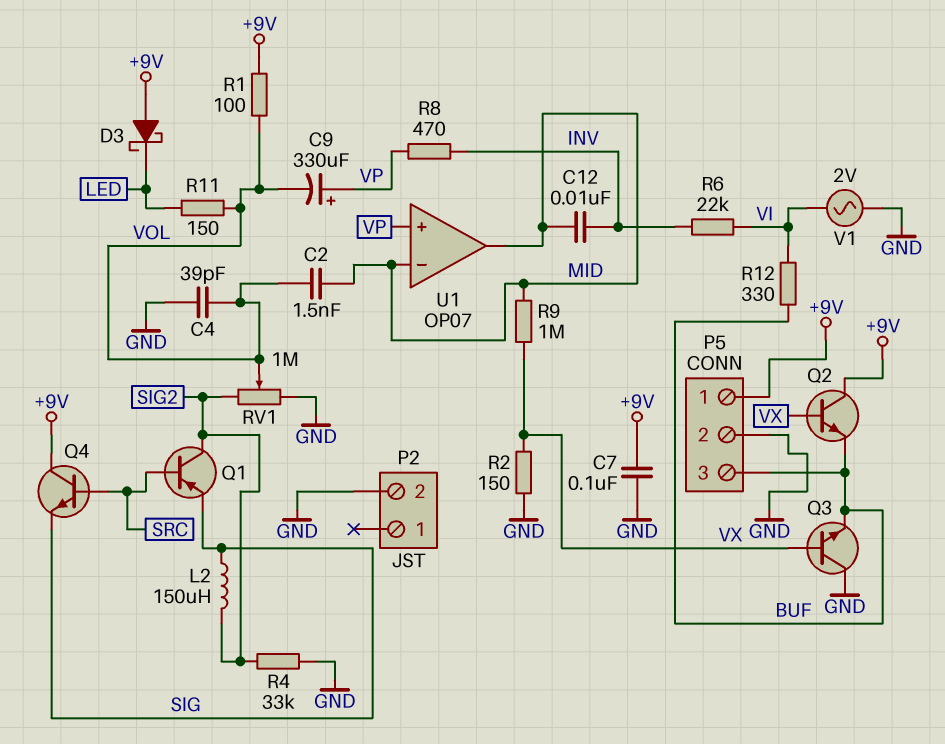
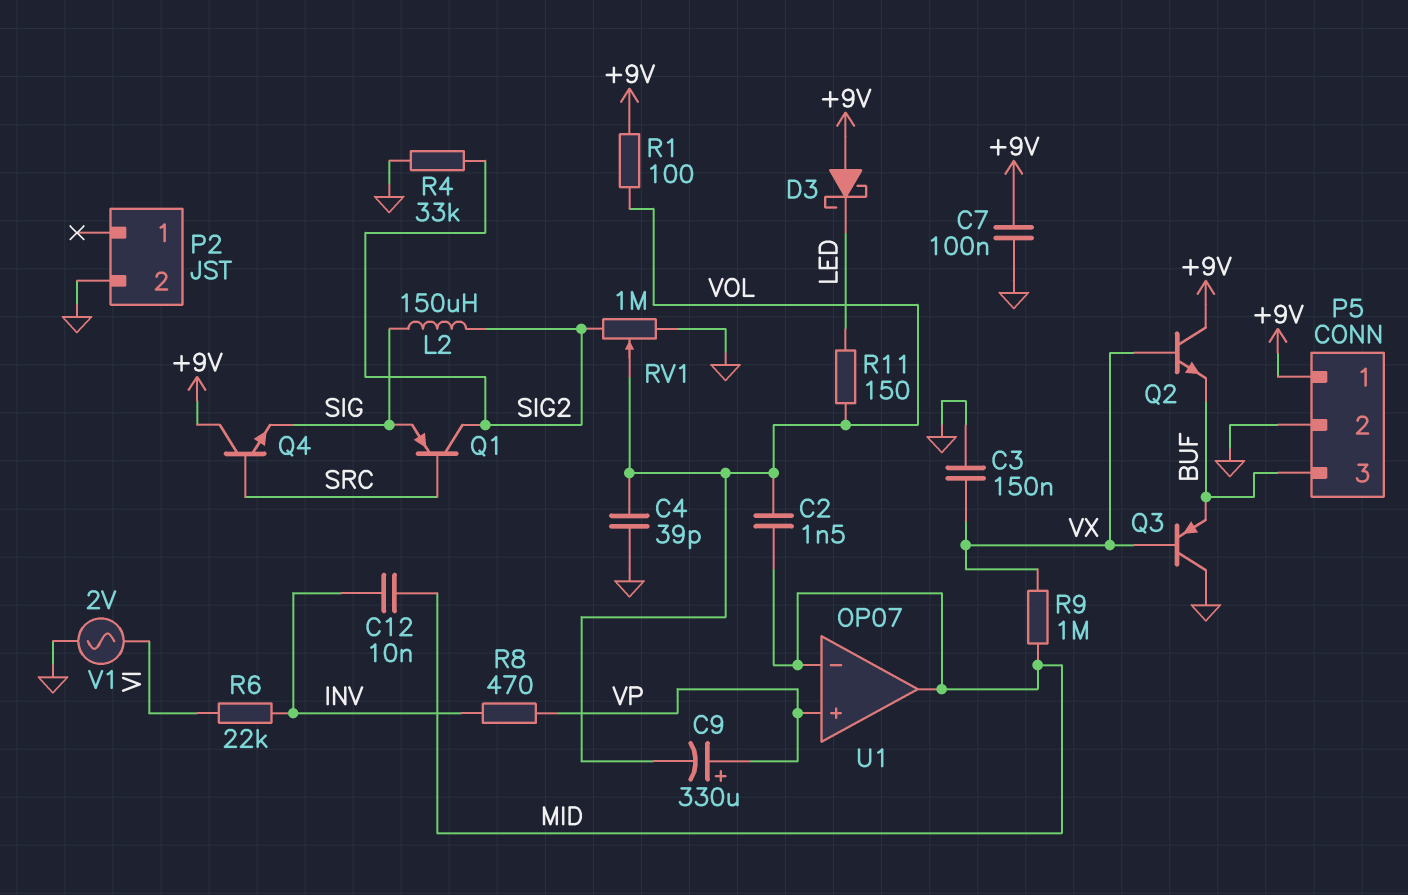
C3: none -> 150nF (GND, VX)
Q3: NPN (B VX, C GND, E BUF) -> PNP (B VX, C GND, E BUF)
R2: 150 (GND, VX) -> none
R12: 330 (BUF, VI) -> none

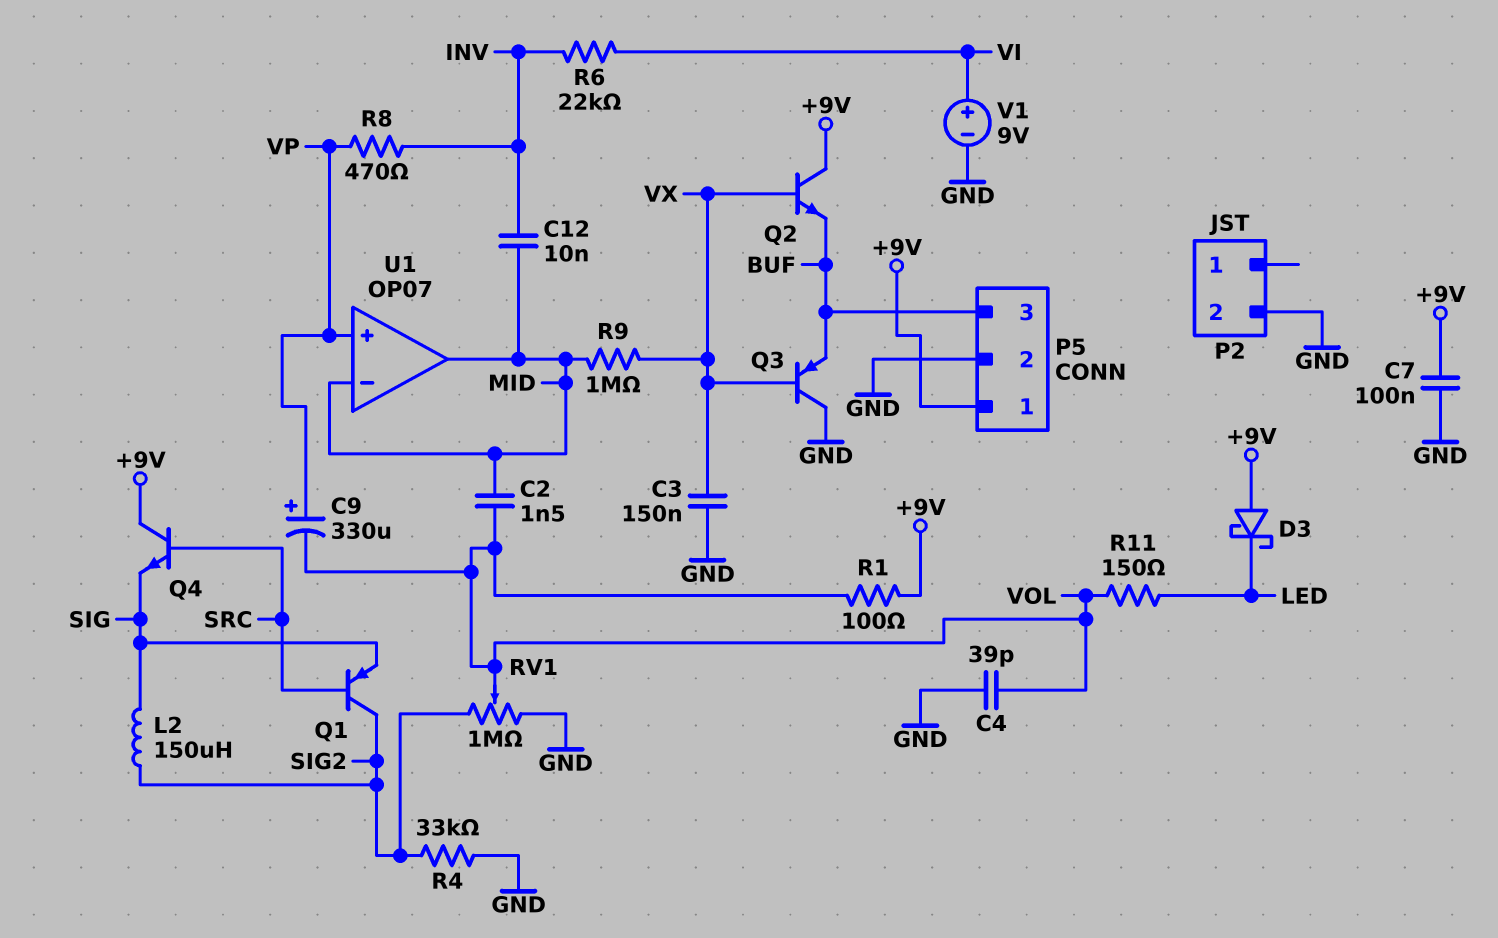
V1: AC 2V (GND, VI) -> 9V (plus VI, minus GND)

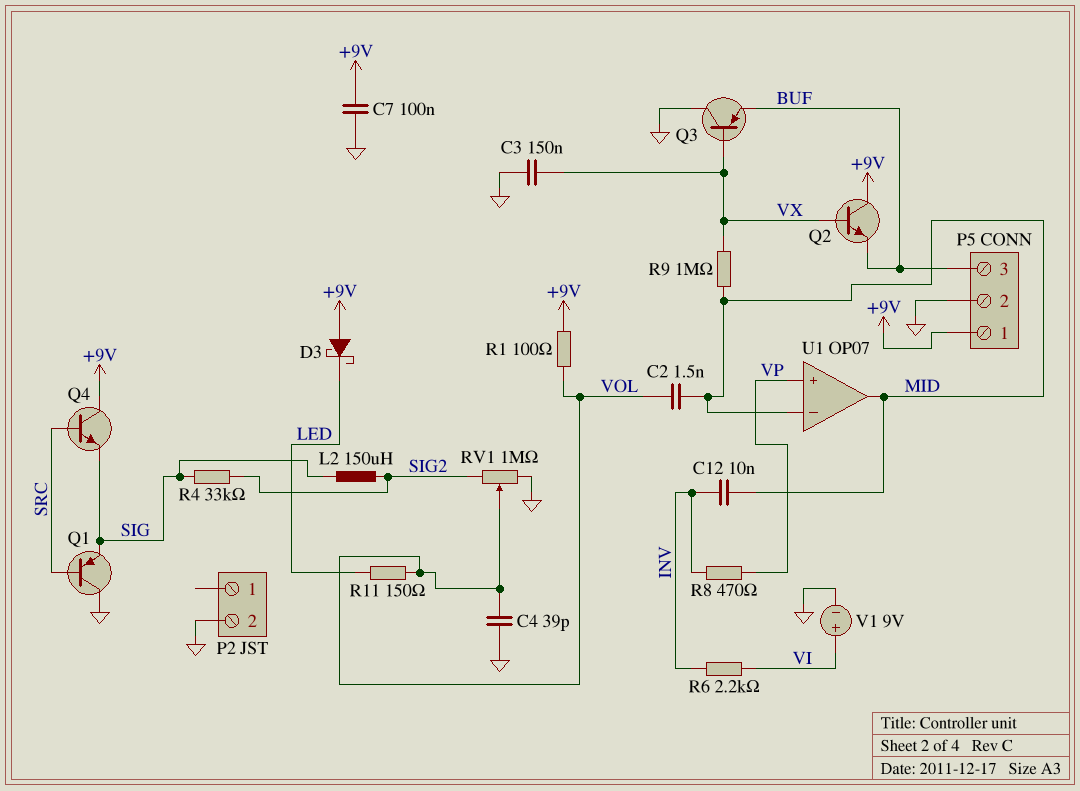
C9: 330uF (plus VP, minus VOL) -> none
Q1: PNP (B SRC, C SIG2, E SIG) -> PNP (B SRC, C GND, E SIG)
R4: 33k (GND, SIG2) -> 33k (SIG, SIG2)
R6: 22k (INV, VI) -> 2.2k (INV, VI)

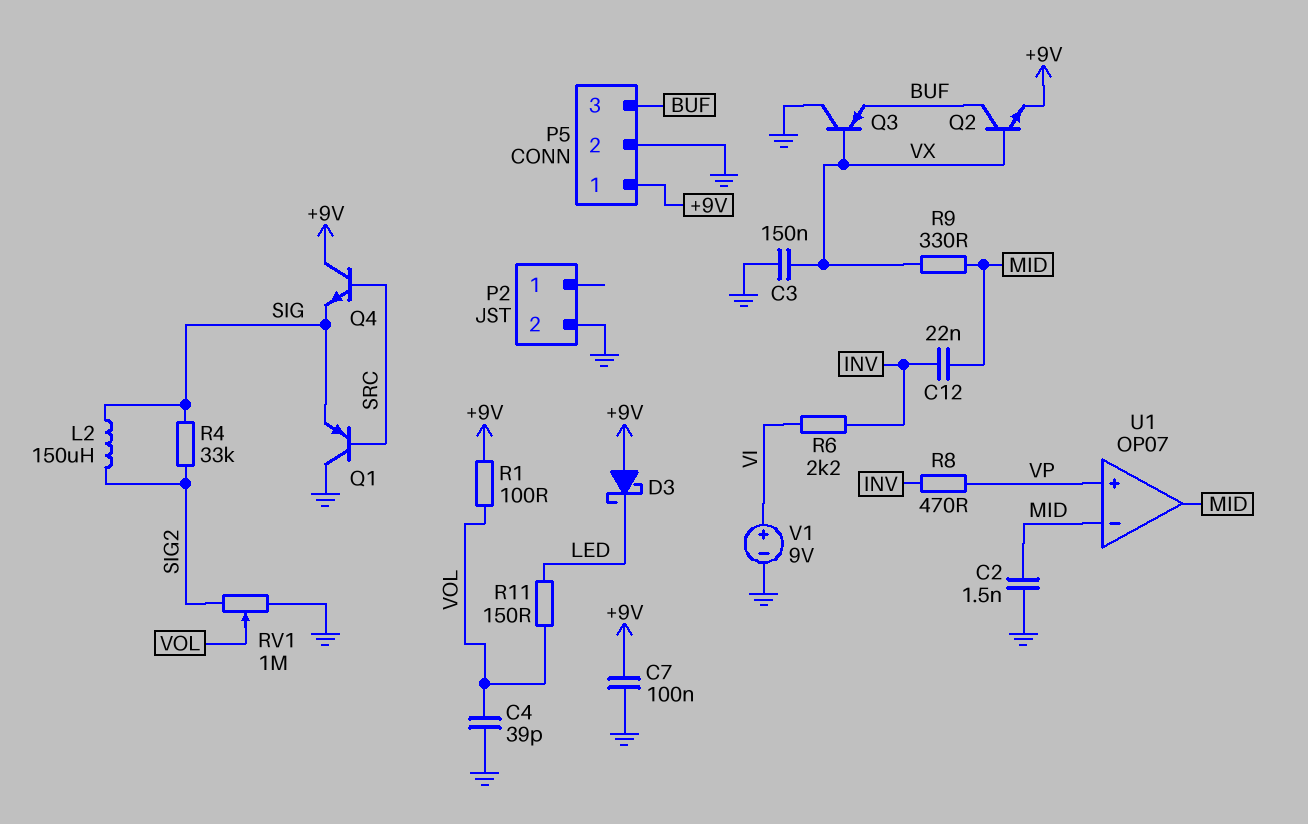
C2: 1.5nF (MID, VOL) -> 1.5nF (GND, MID)
C12: 10nF (INV, MID) -> 22nF (INV, MID)
Q2: NPN (B VX, C +9V, E BUF) -> NPN (B VX, C BUF, E +9V)
R9: 1M (MID, VX) -> 330 (MID, VX)

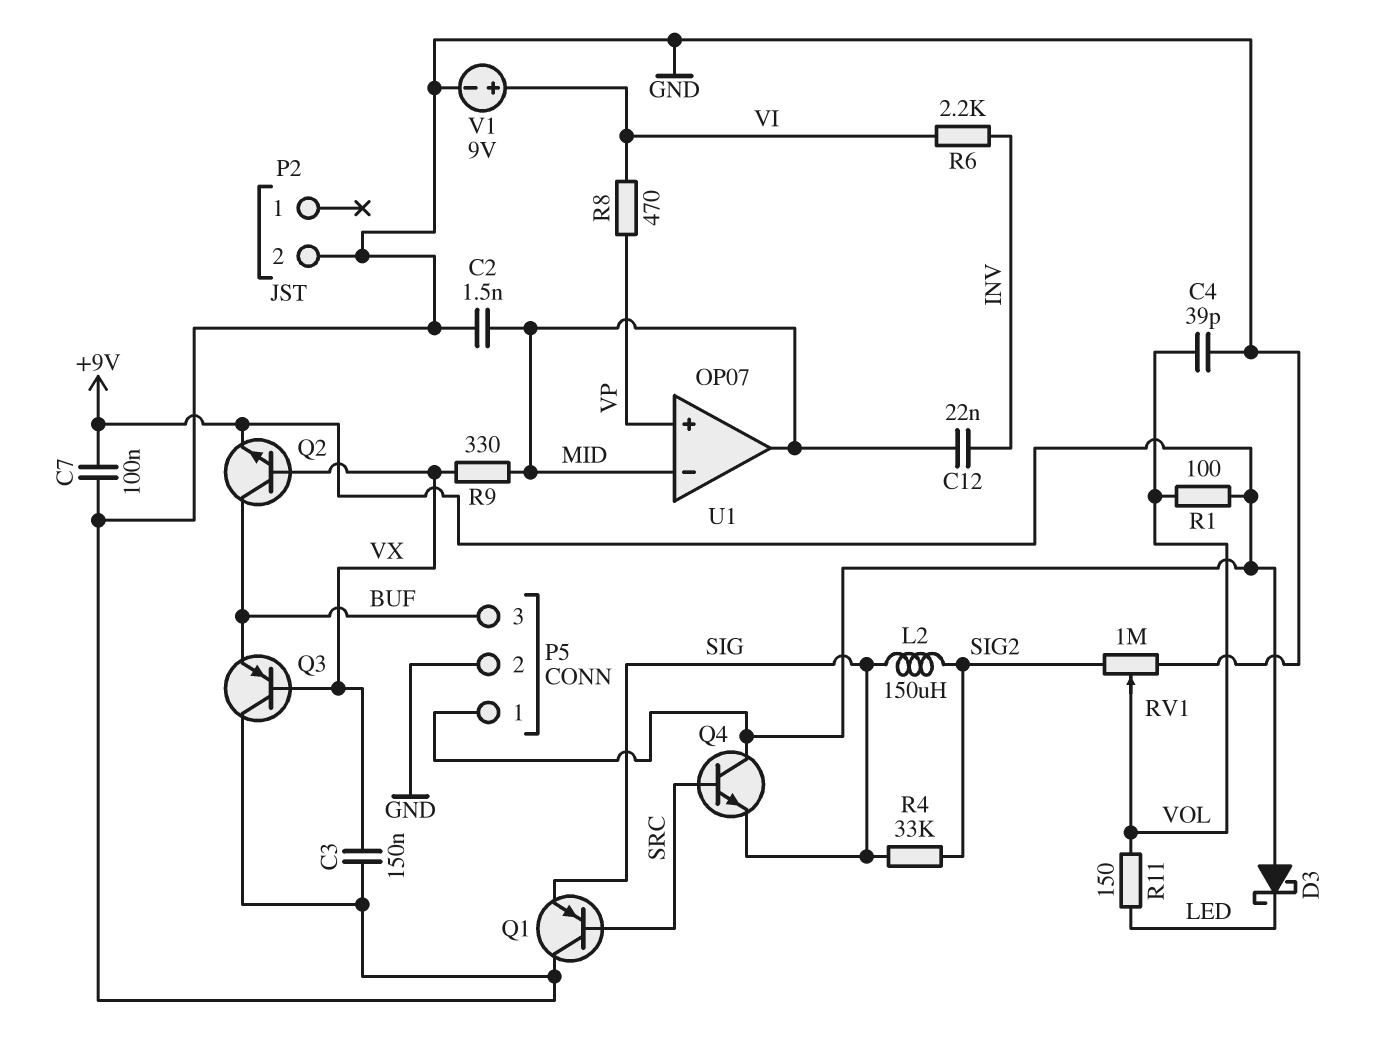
R8: 470 (INV, VP) -> 470 (VI, VP)

